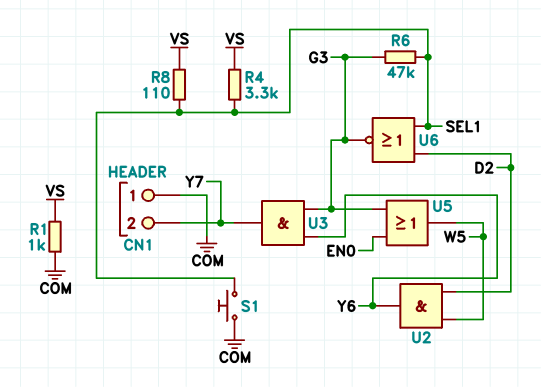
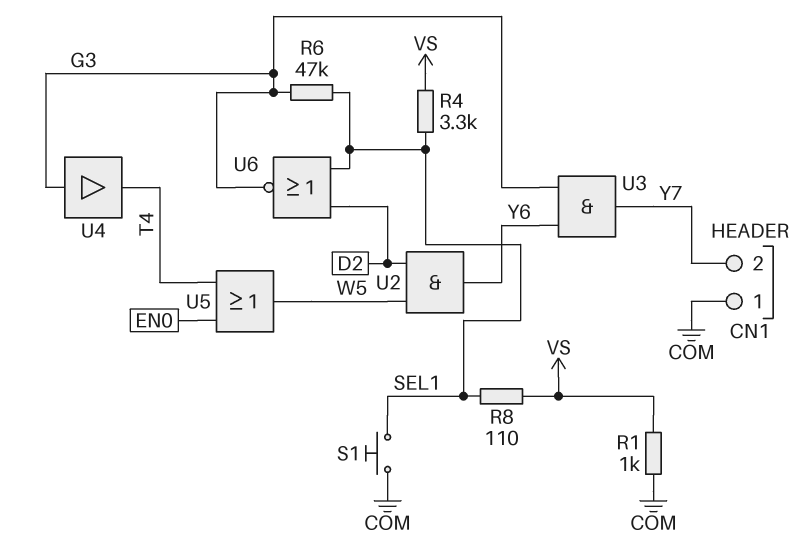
U4: none -> buffer (in G3, out T4)
U5: OR (in EN0, in G3, out W5) -> OR (in EN0, in T4, out W5)

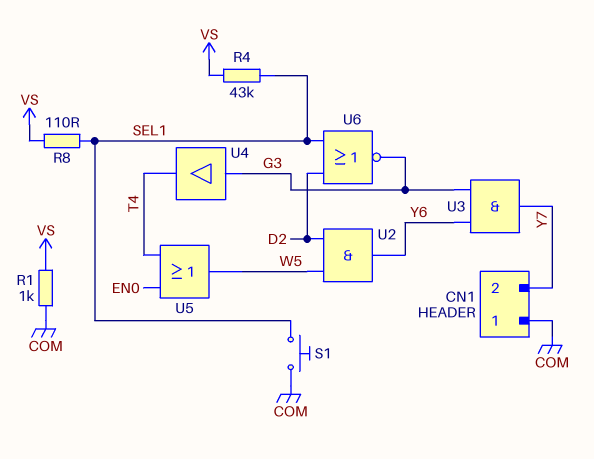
R4: 3.3k (SEL1, VS) -> 43k (SEL1, VS)
R6: 47k (G3, SEL1) -> none

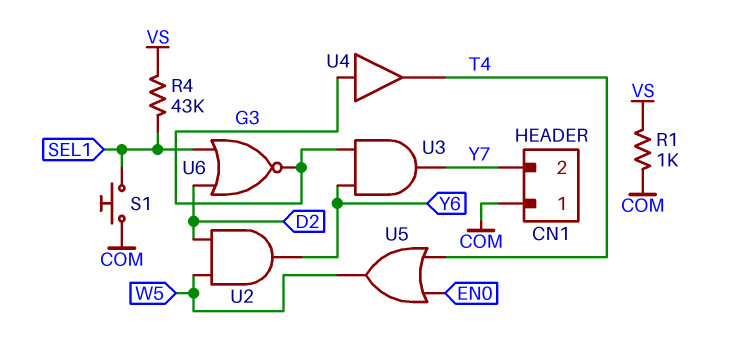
R8: 110 (SEL1, VS) -> none

